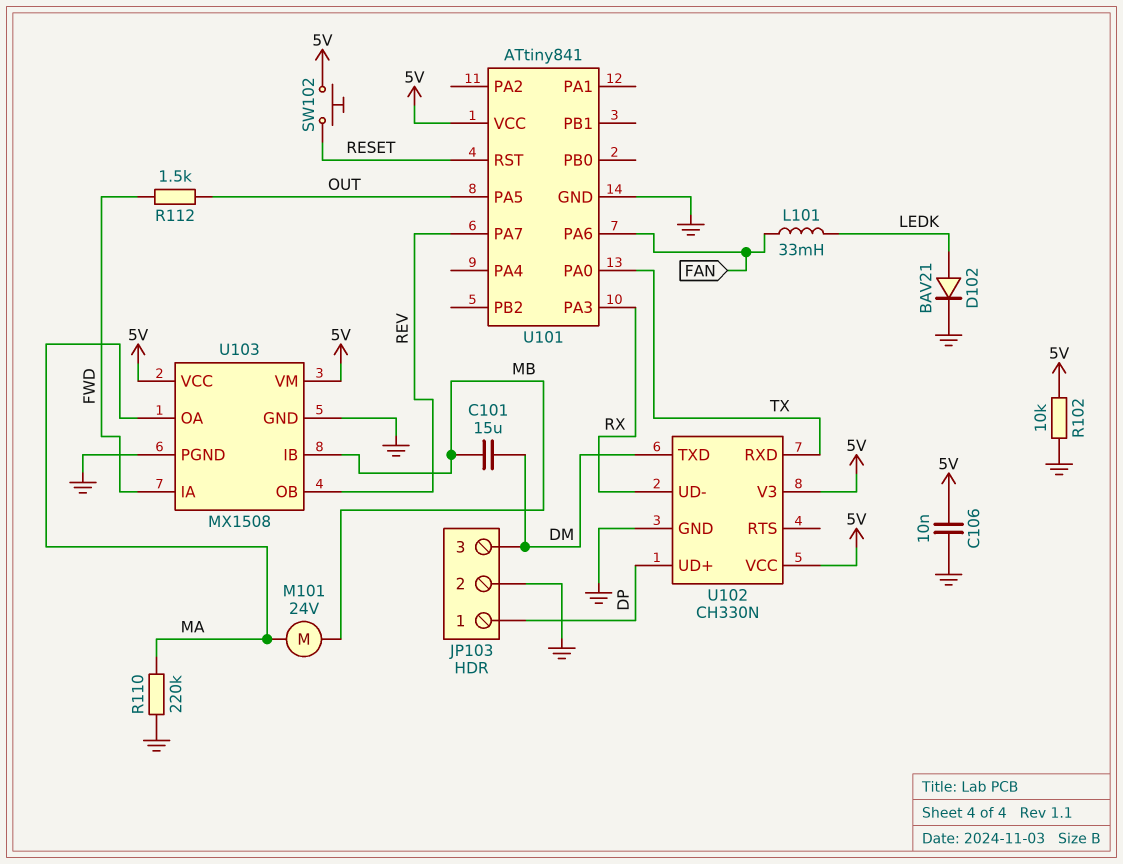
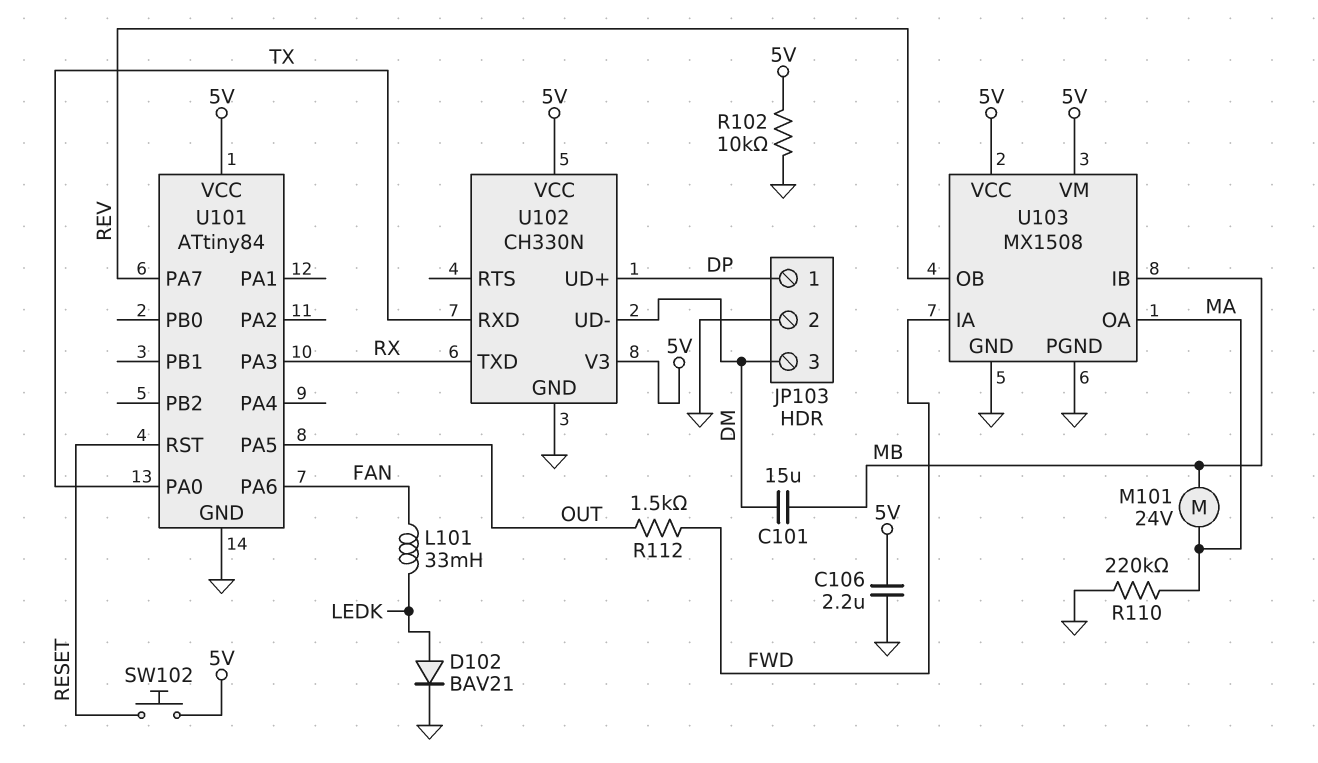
C106: 10nF (5V, GND) -> 2.2uF (5V, GND)
U101: ATtiny841 -> ATtiny84
U102 pin TXD: DM -> RX
U102 pin UD-: RX -> DM

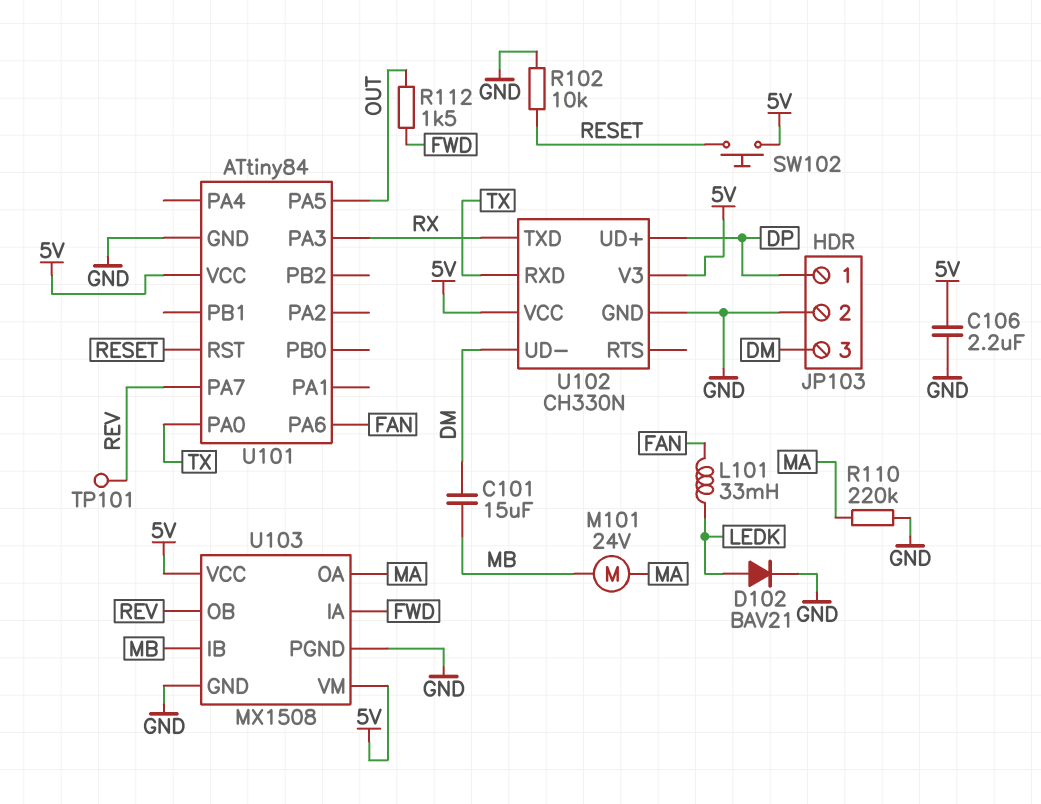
R102: 10k (5V, GND) -> 10k (GND, RESET)
TP101: none -> test point (REV)

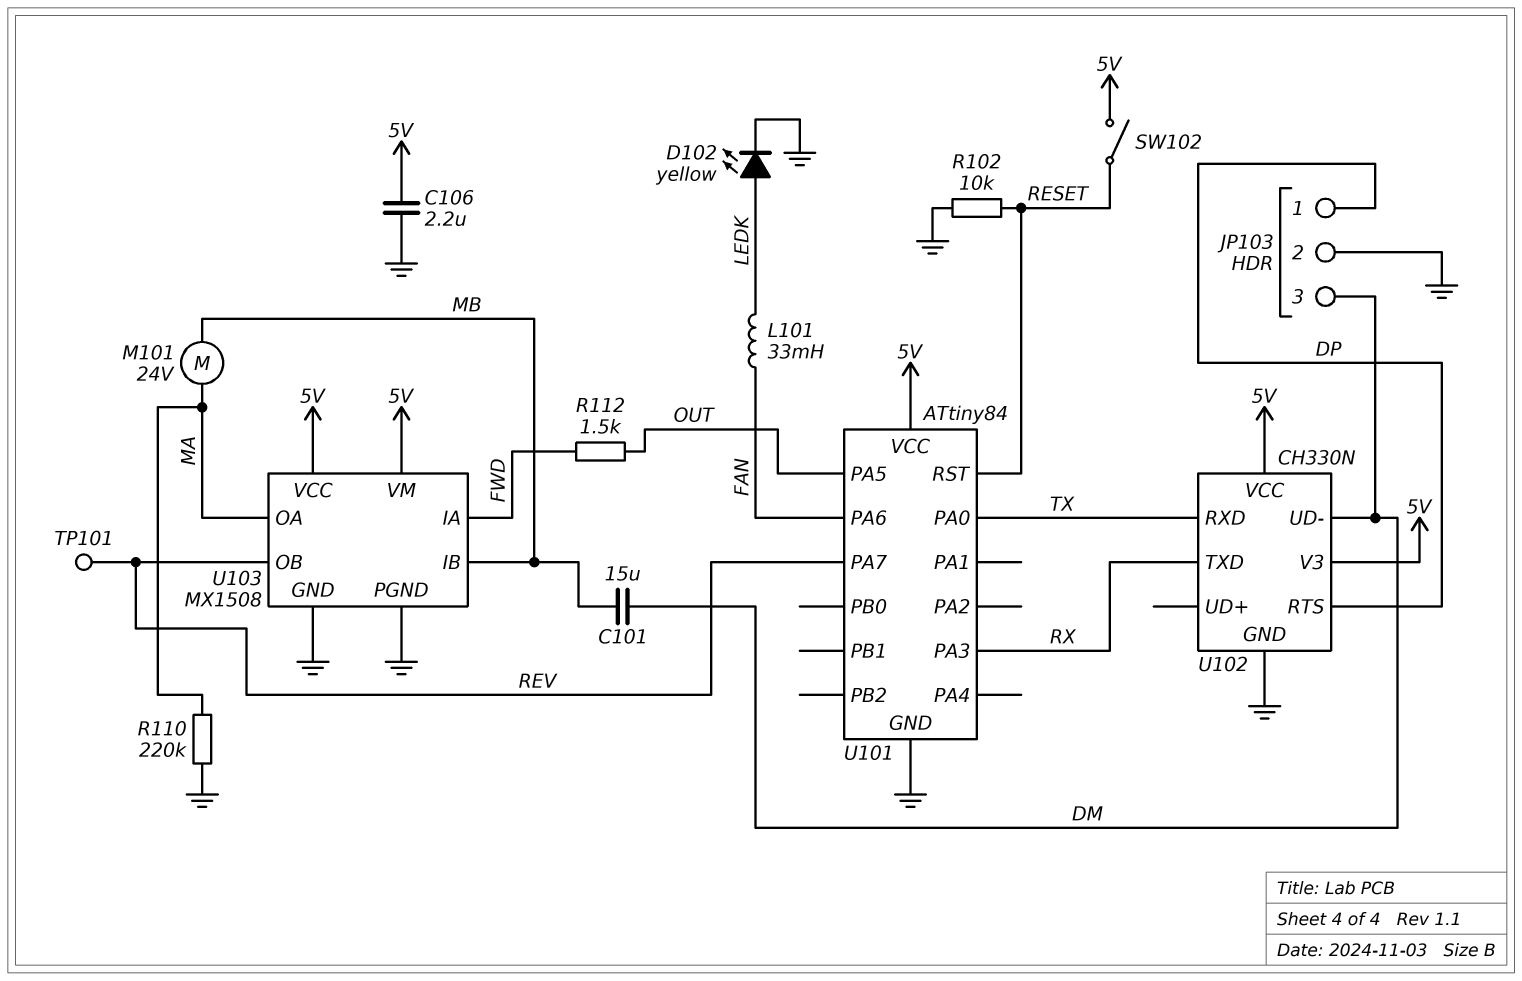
D102: diode BAV21 (A LEDK, K GND) -> LED yellow (A LEDK, K GND)
SW102: button (5V, RESET) -> switch (5V, RESET)
U102 pin RTS: none -> DP
U102 pin UD+: DP -> none

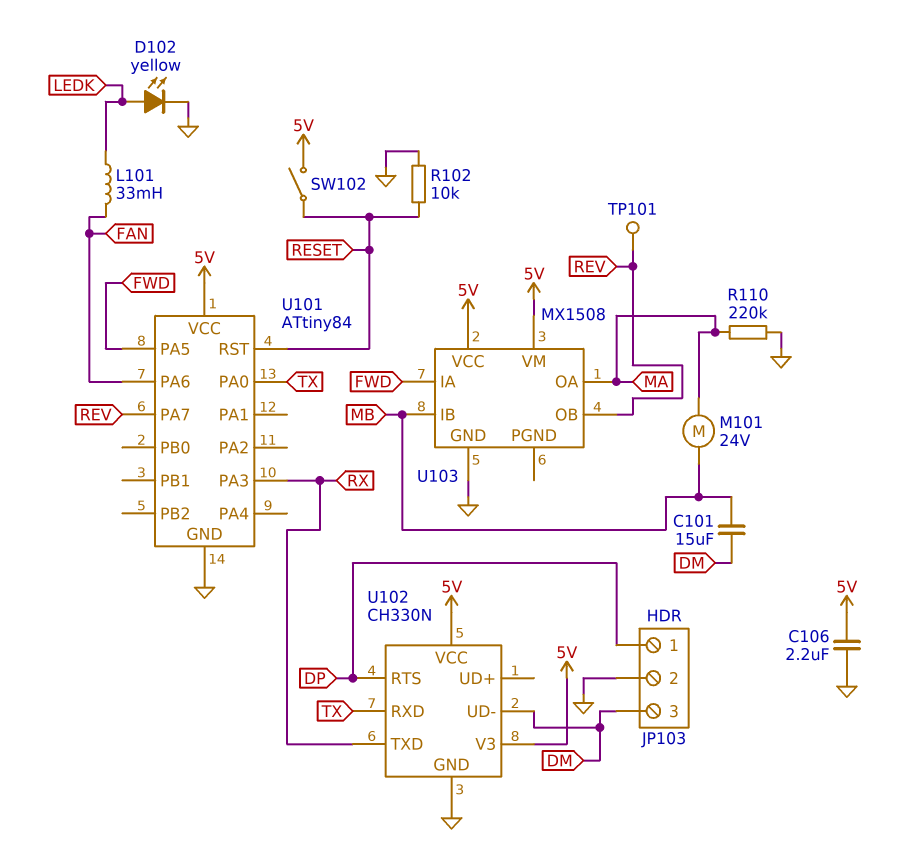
R112: 1.5k (FWD, OUT) -> none
U101 pin PA5: OUT -> FWD
U103 pin PGND: GND -> none

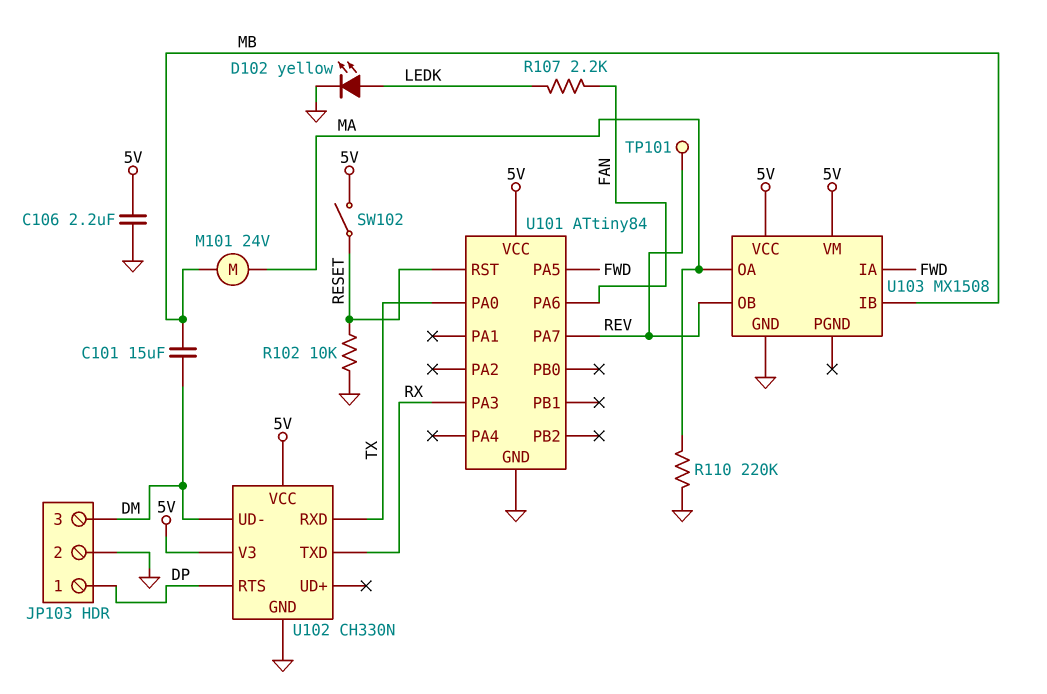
L101: 33mH (FAN, LEDK) -> none
R107: none -> 2.2k (FAN, LEDK)

